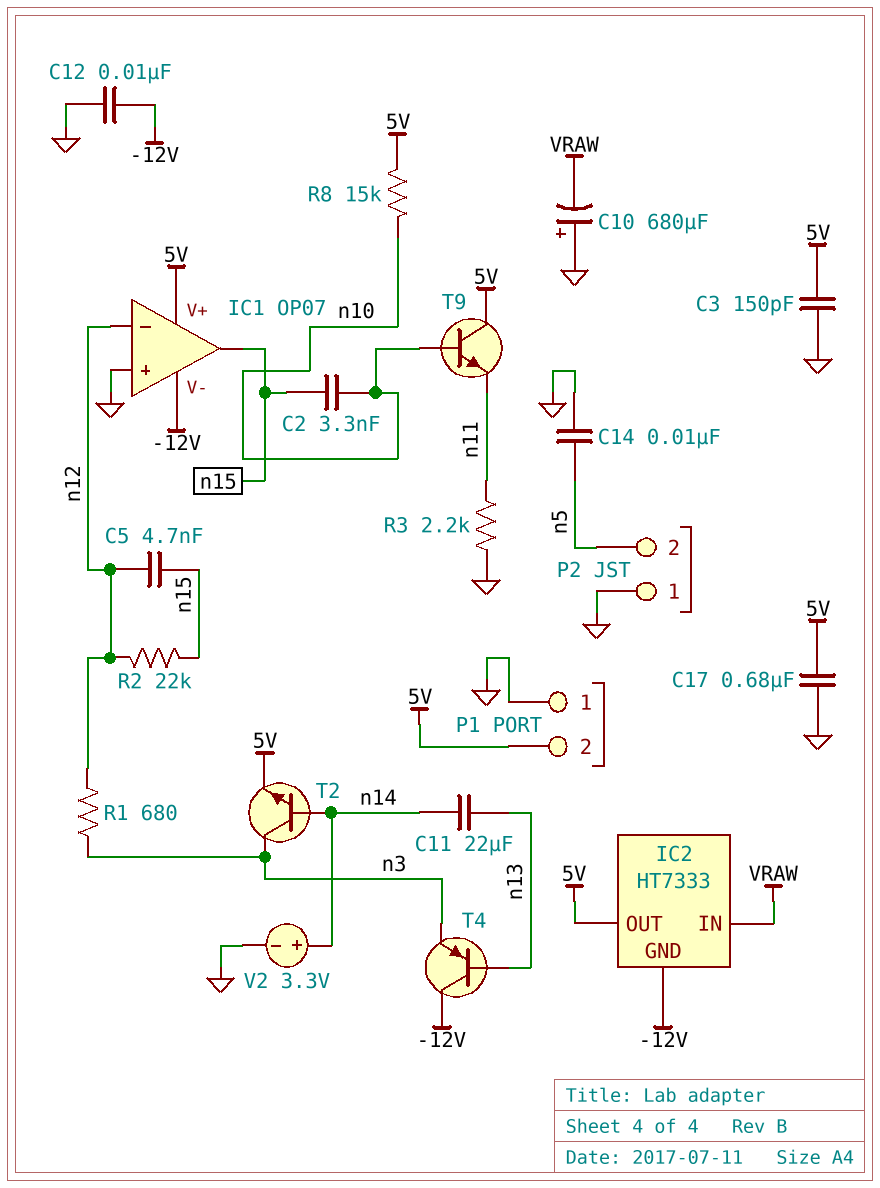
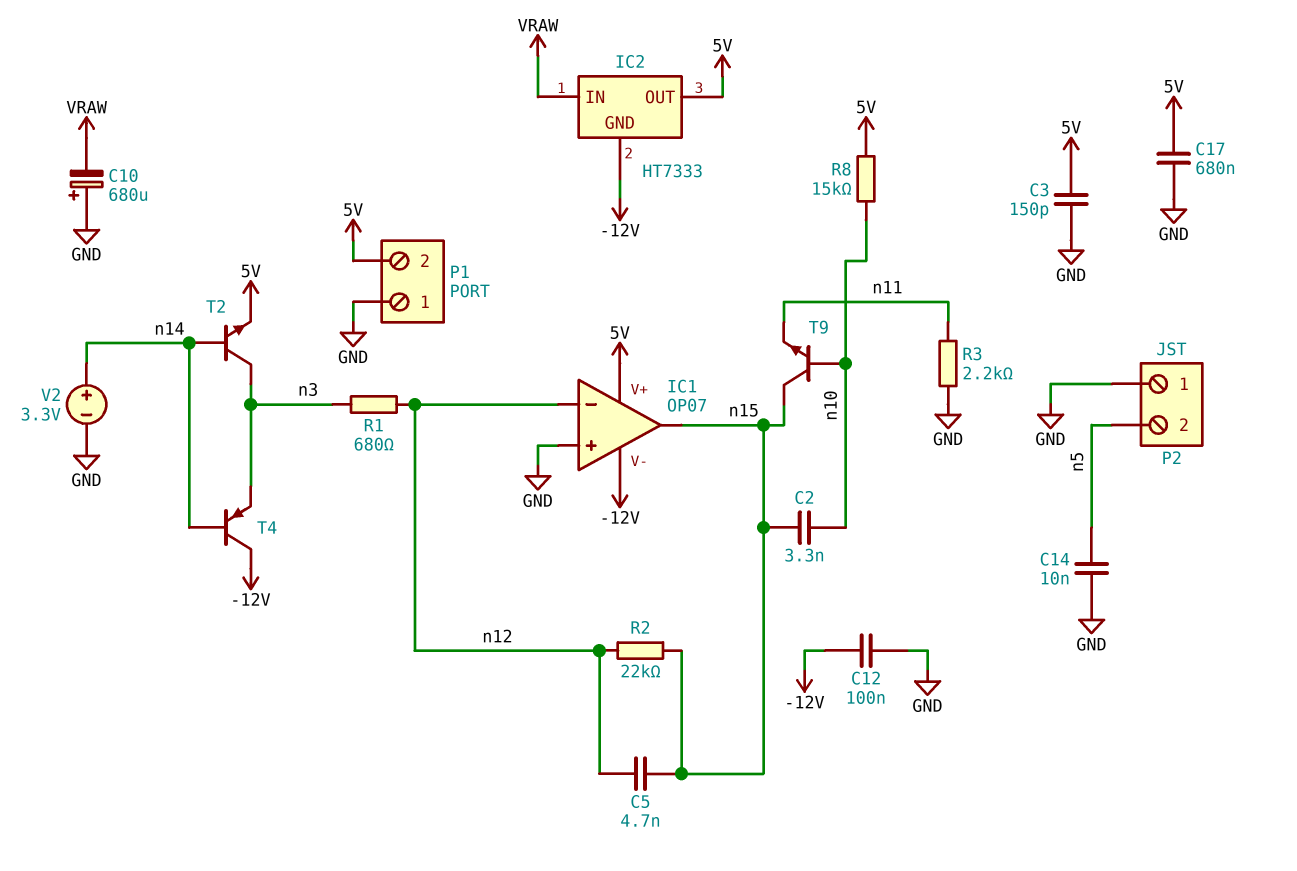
C11: 22uF (n13, n14) -> none
C12: 10nF (-12V, GND) -> 100nF (-12V, GND)
T4: PNP (B n13, C -12V, E n3) -> PNP (B n14, C -12V, E n3)
T9: NPN (B n10, C 5V, E n11) -> NPN (B n10, C n15, E n11)

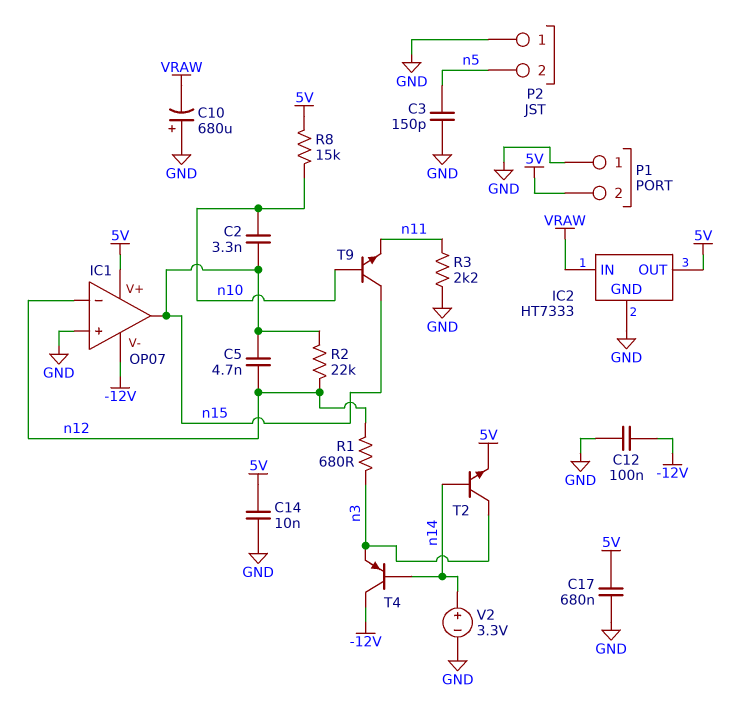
C3: 150pF (5V, GND) -> 150pF (GND, n5)
C14: 10nF (GND, n5) -> 10nF (5V, GND)
IC2 pin GND: -12V -> GND

